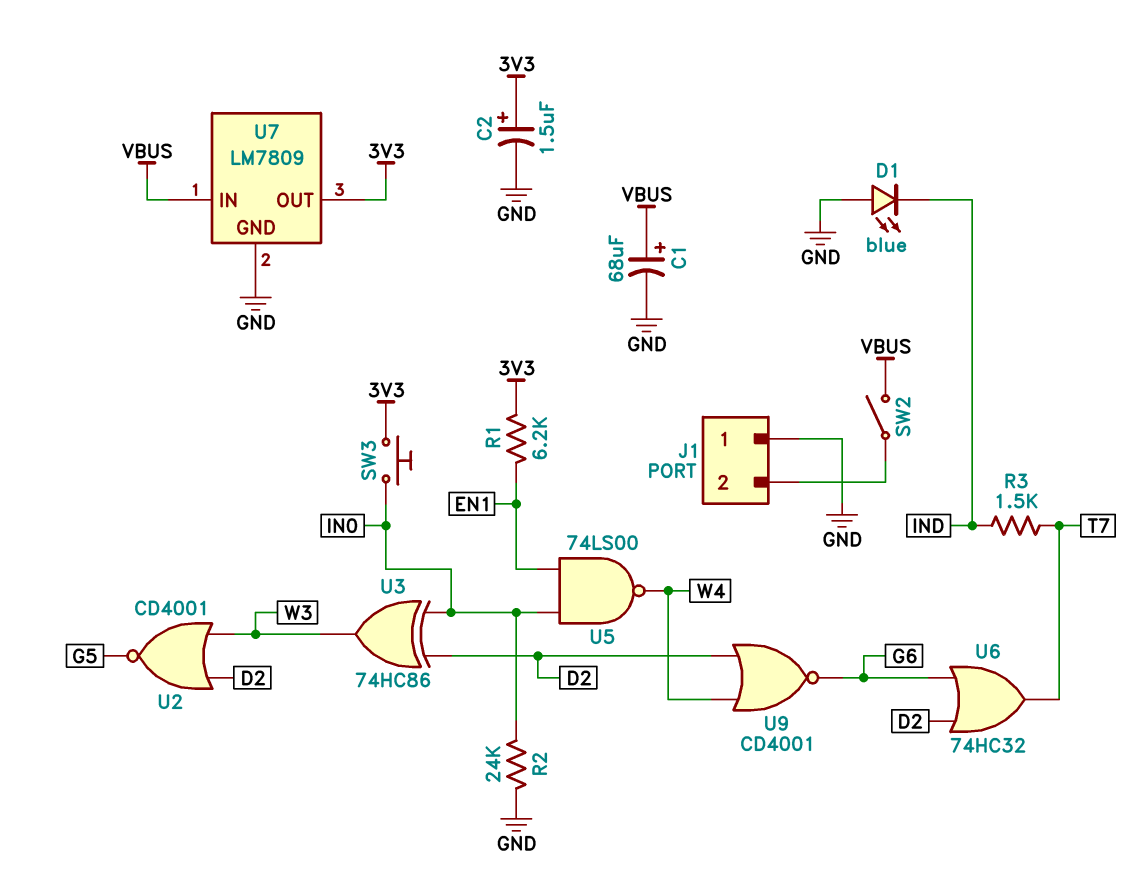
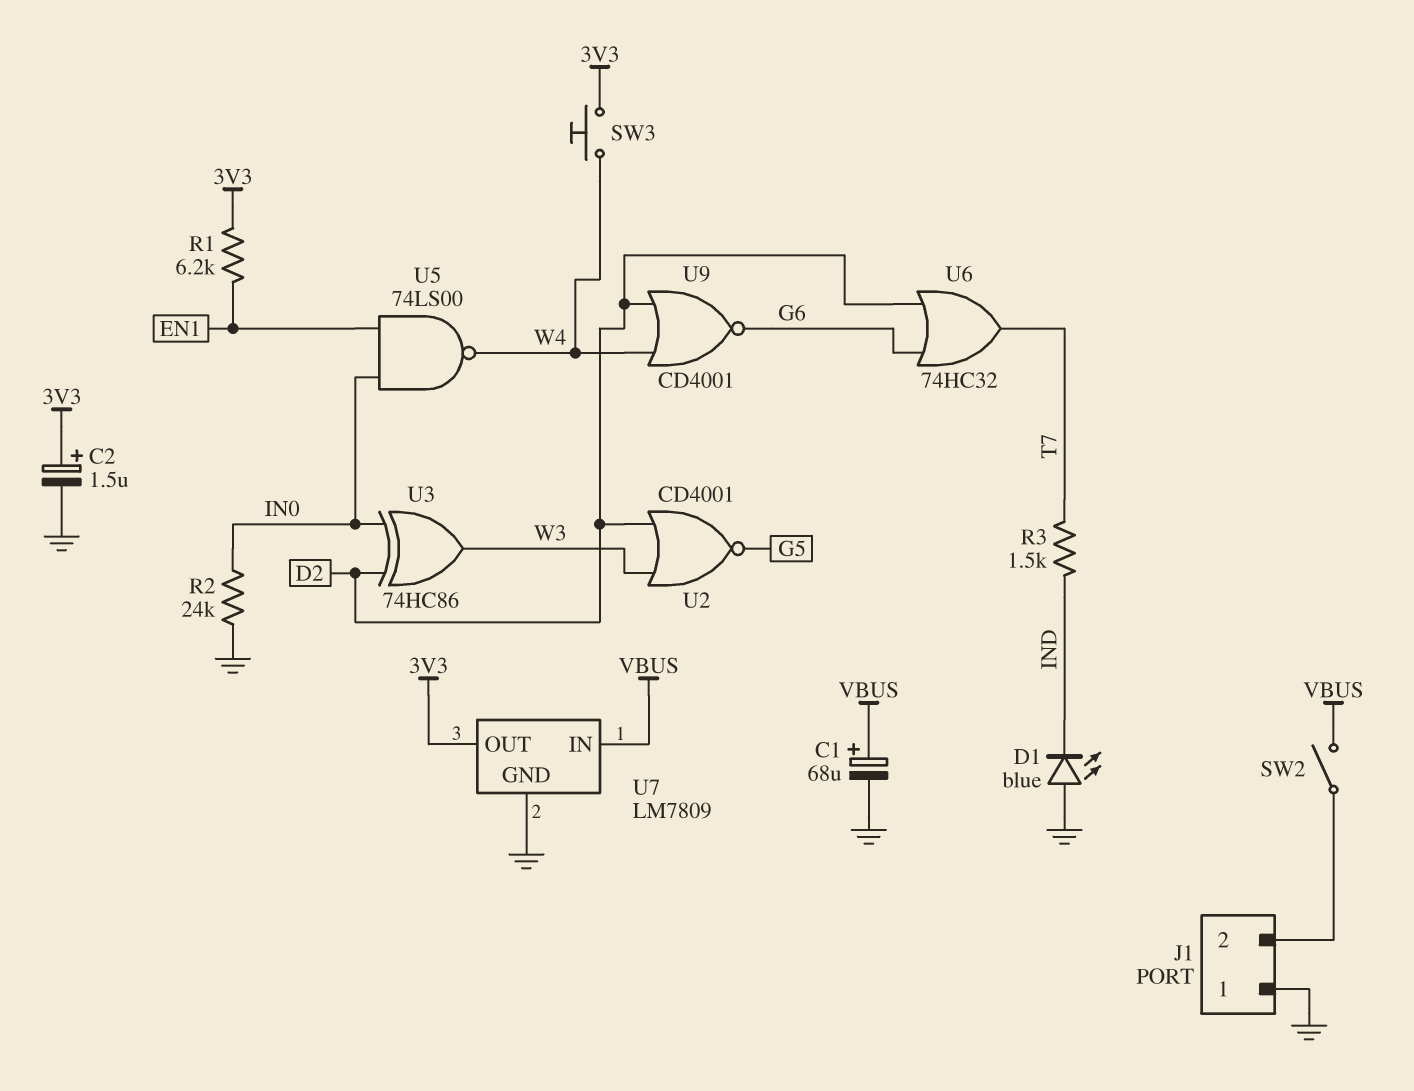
SW3: button (3V3, IN0) -> button (3V3, W4)

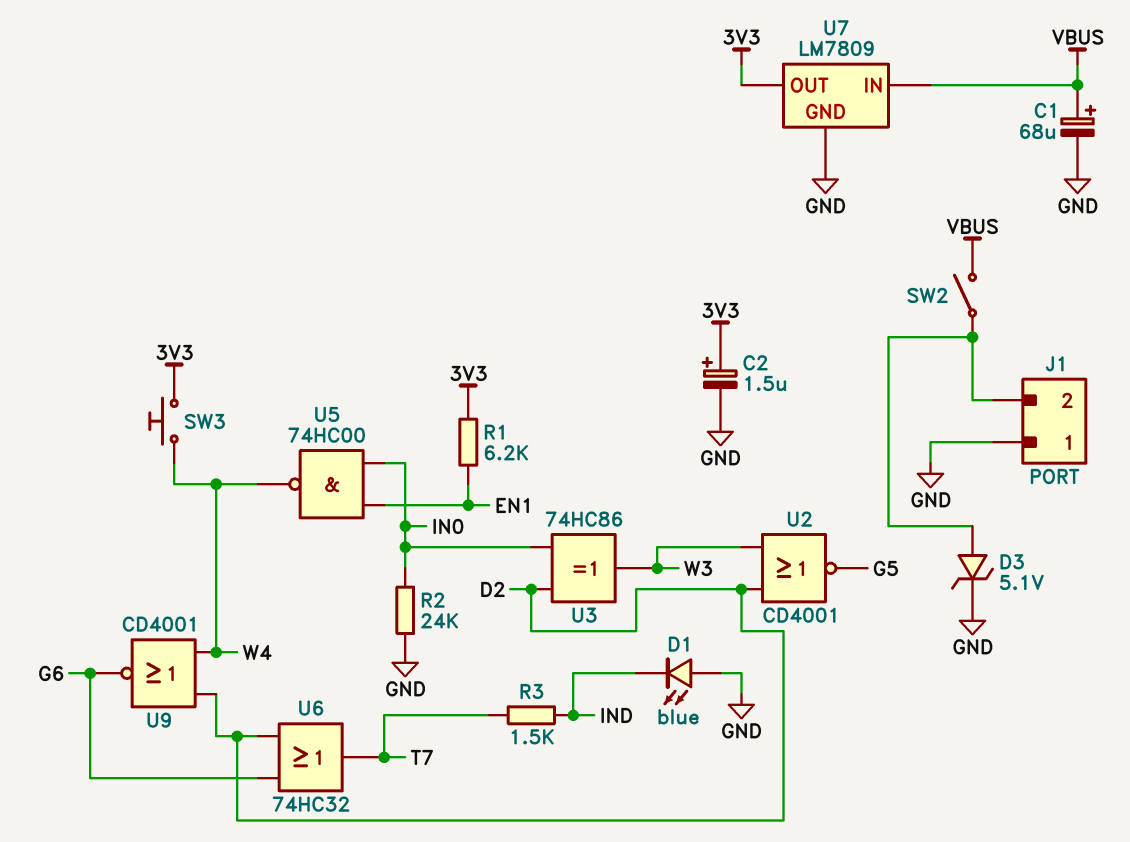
D3: none -> zener 5.1V (A J1/2, K GND)
U5: NAND 74LS00 (in EN1, in IN0, out W4) -> NAND 74HC00 (in EN1, in IN0, out W4)

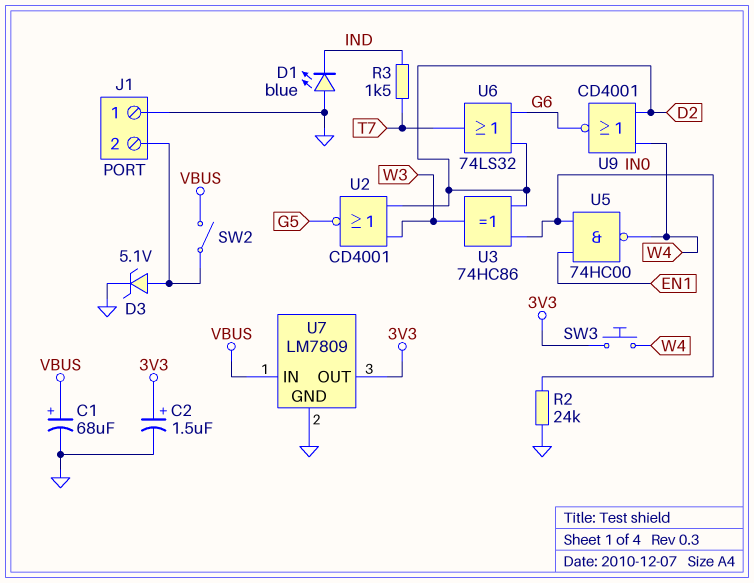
R1: 6.2k (3V3, EN1) -> none
U6: OR 74HC32 (in D2, in G6, out T7) -> OR 74LS32 (in D2, in G6, out T7)

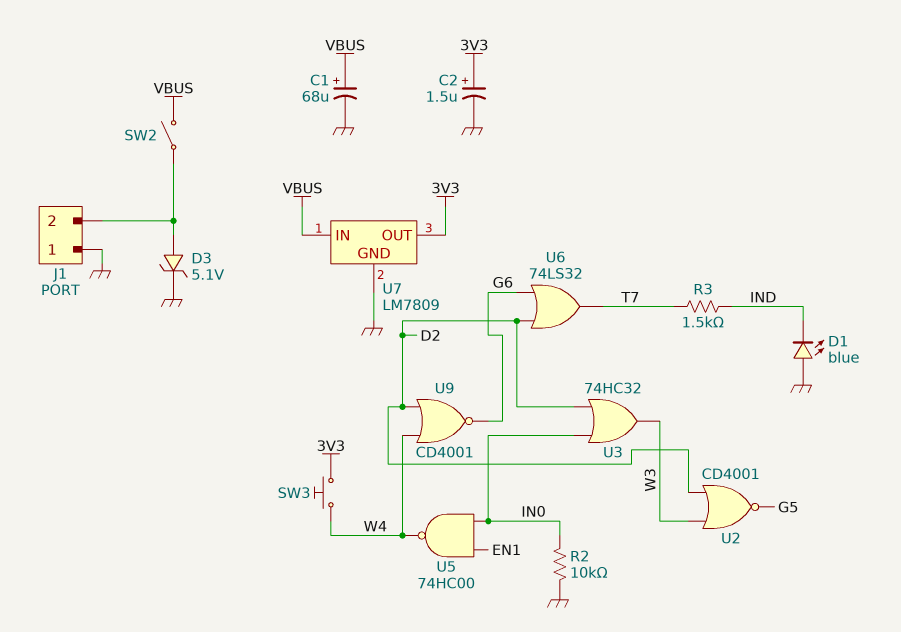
R2: 24k (GND, IN0) -> 10k (GND, IN0)
U3: XOR 74HC86 (in D2, in IN0, out W3) -> OR 74HC32 (in D2, in IN0, out W3)

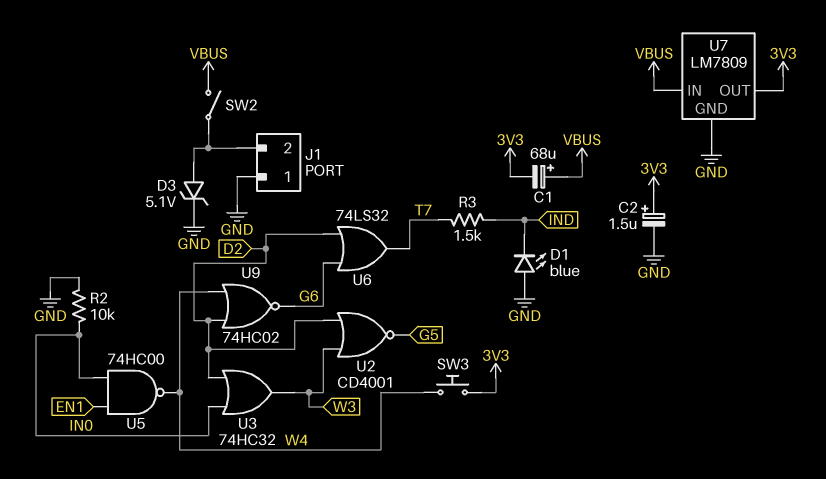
C1: 68uF (plus VBUS, minus GND) -> 68uF (plus VBUS, minus 3V3)
U9: NOR CD4001 (in D2, in W4, out G6) -> NOR 74HC02 (in D2, in W4, out G6)

